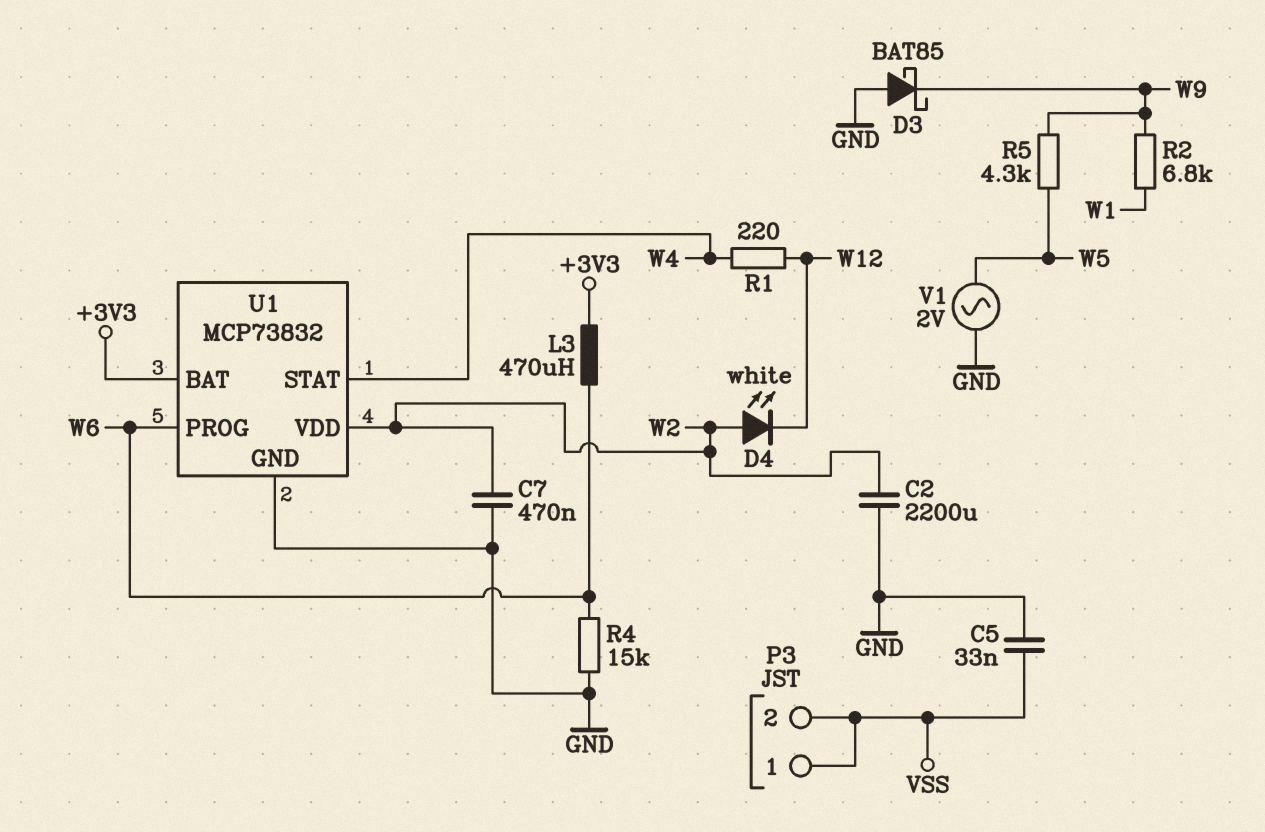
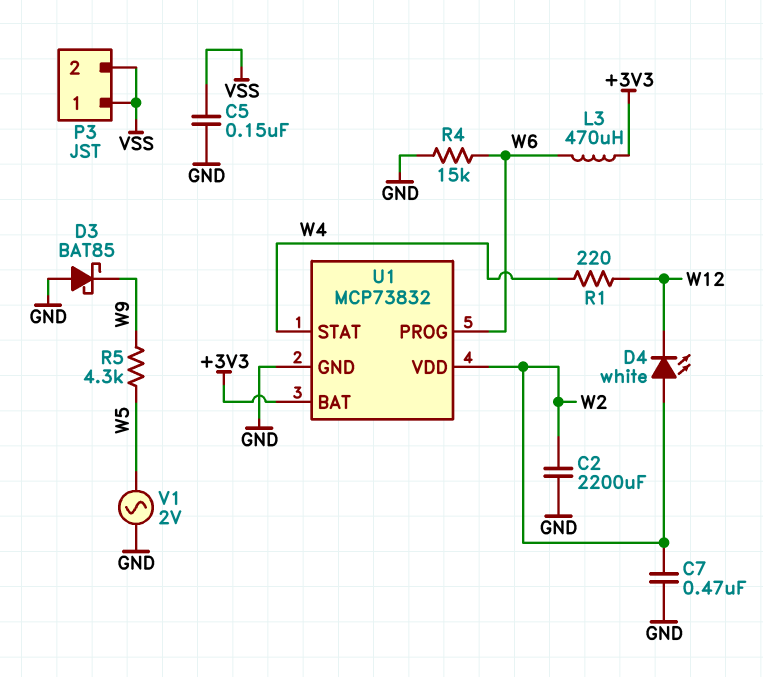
C5: 33nF (GND, VSS) -> 150nF (GND, VSS)
R2: 6.8k (W1, W9) -> none

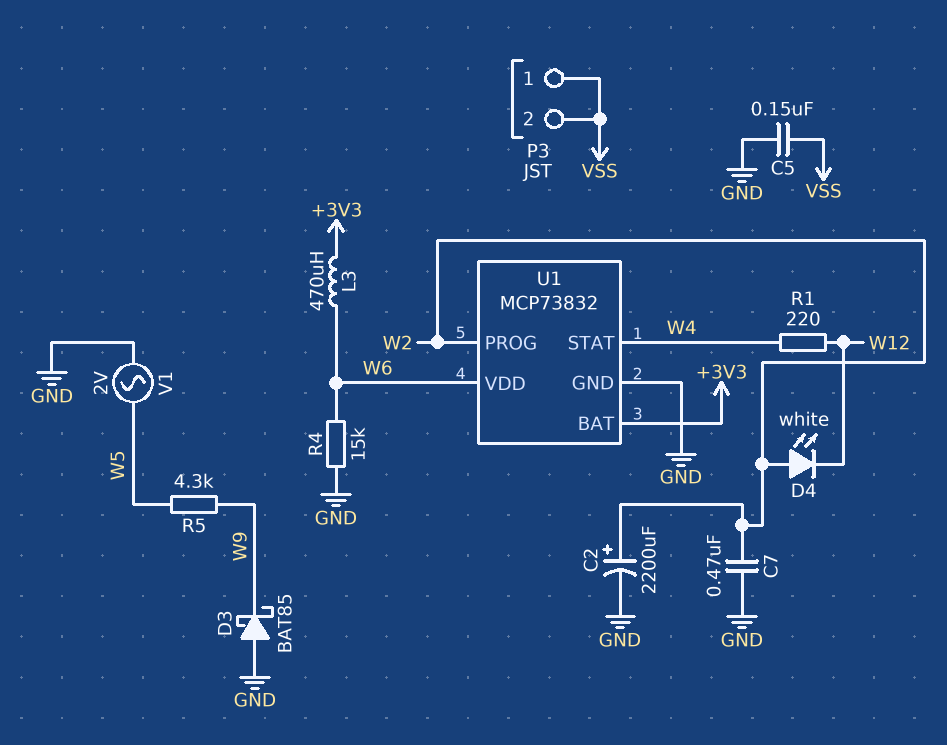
C2: 2200uF (GND, W2) -> 2200uF (plus W2, minus GND)
U1 pin PROG: W6 -> W2
U1 pin VDD: W2 -> W6

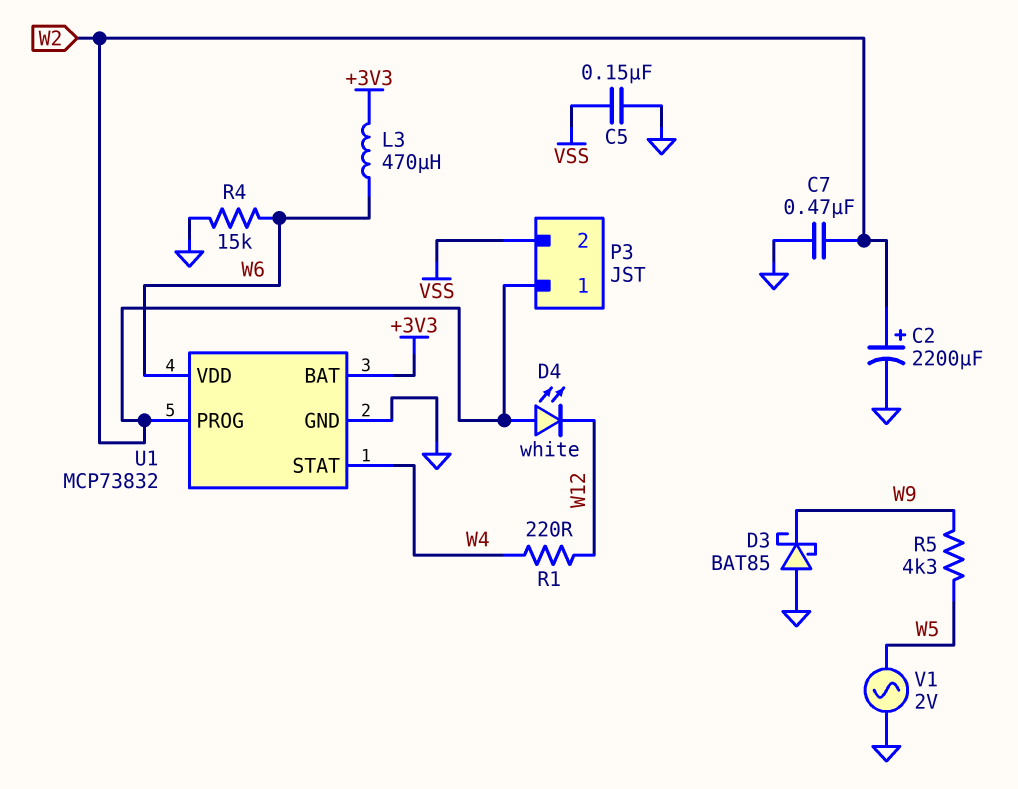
P3 pin 1: VSS -> W2

